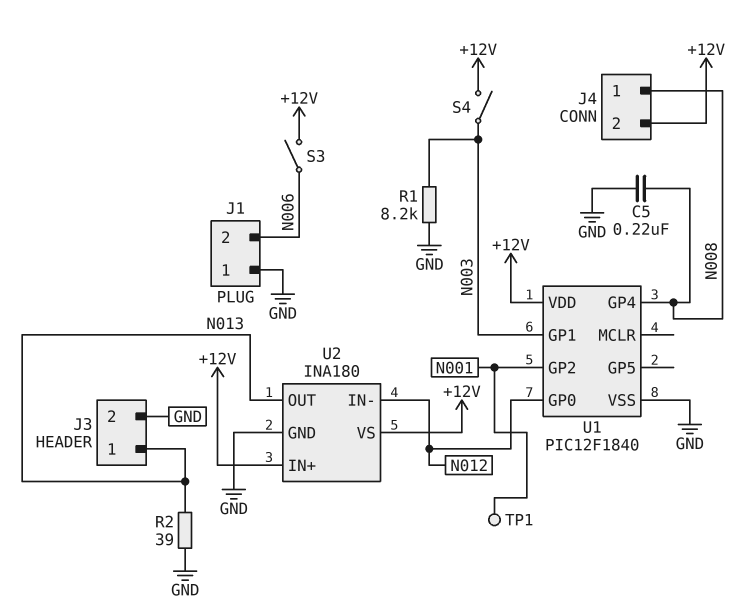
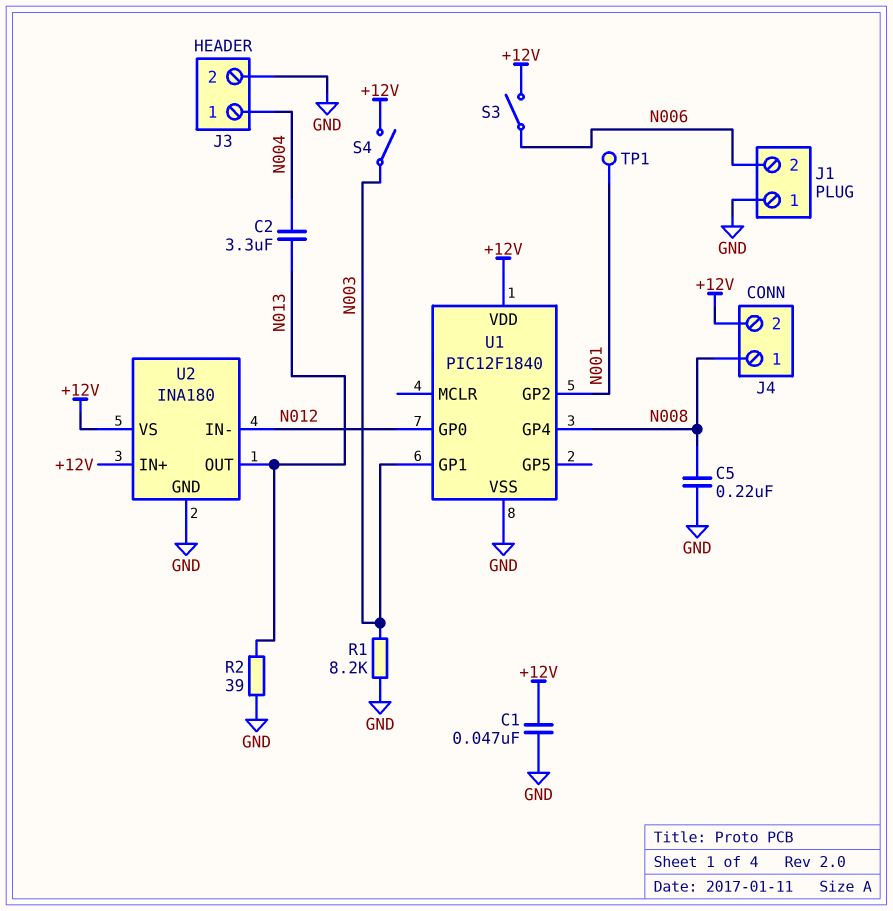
C1: none -> 47nF (+12V, GND)
C2: none -> 3.3uF (N004, N013)
J3 pin 1: N013 -> N004

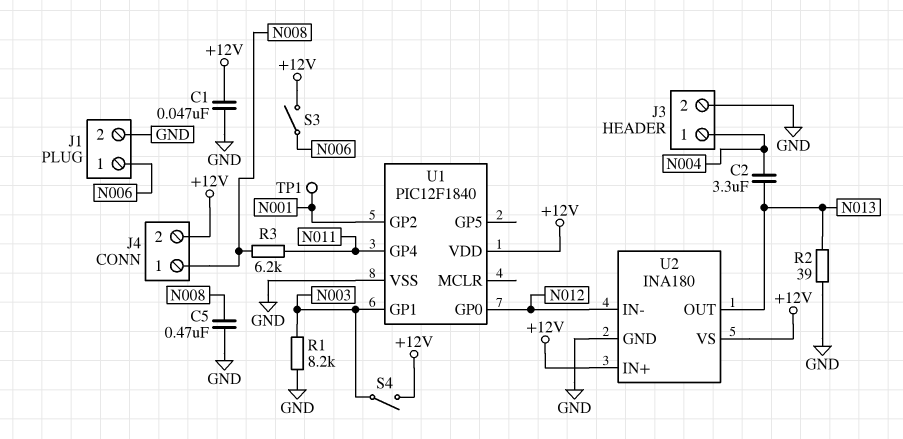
C5: 220nF (GND, N008) -> 470nF (GND, N008)
J1 pin 1: GND -> N006
J1 pin 2: N006 -> GND
R3: none -> 6.2k (N008, N011)
U1 pin GP4: N008 -> N011

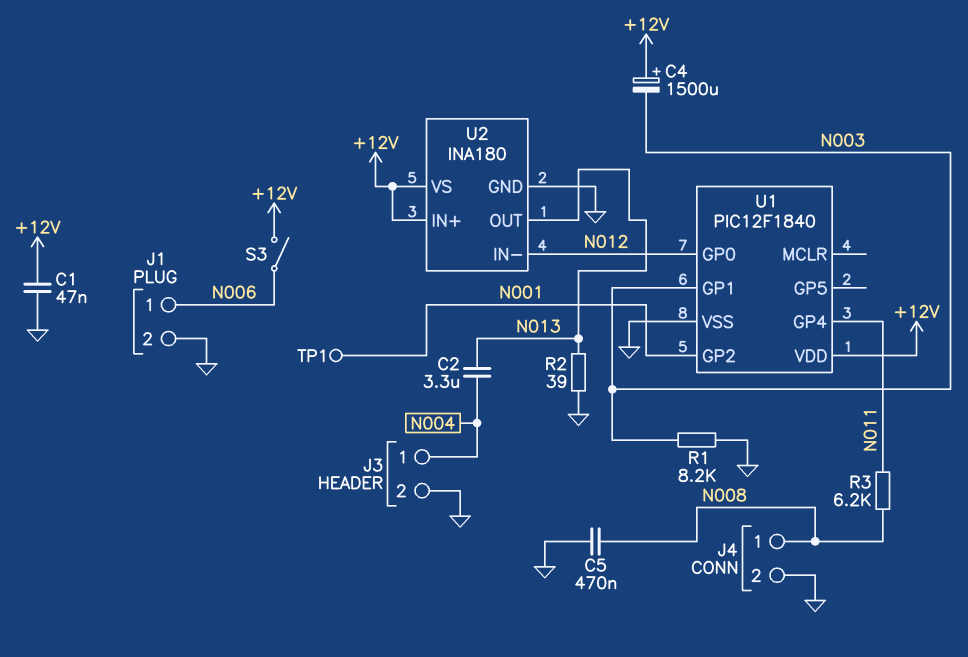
C4: none -> 1500uF (plus +12V, minus N003)
J4 pin 2: +12V -> GND
S4: switch (+12V, N003) -> none

